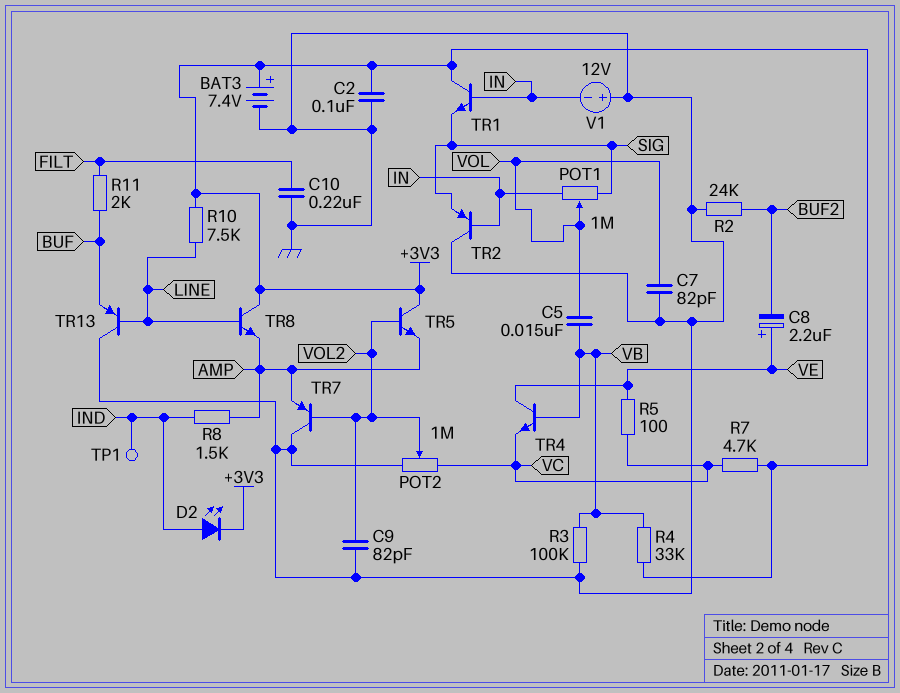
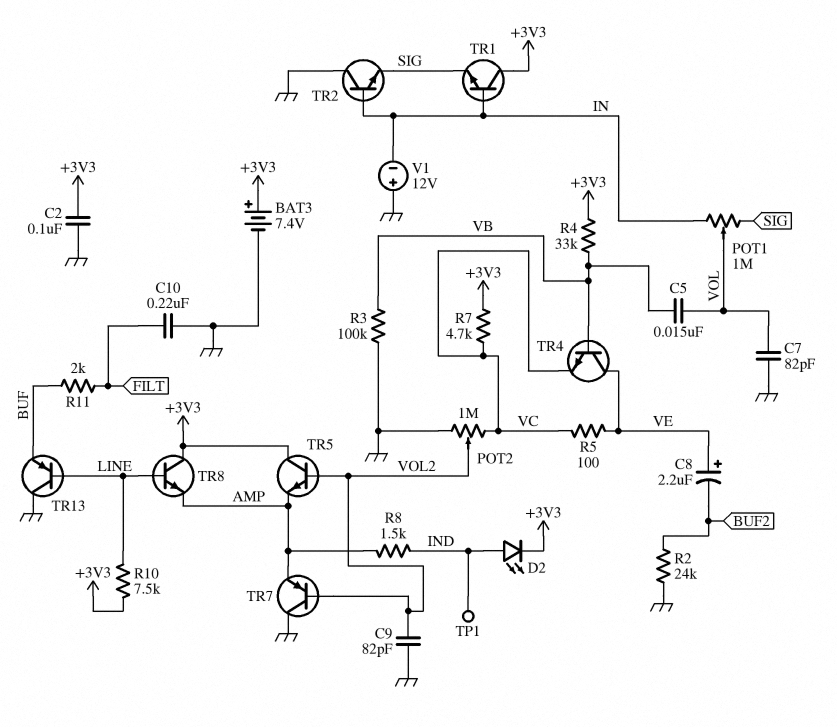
TR2: PNP (B IN, C GND, E SIG) -> NPN (B IN, C GND, E SIG)

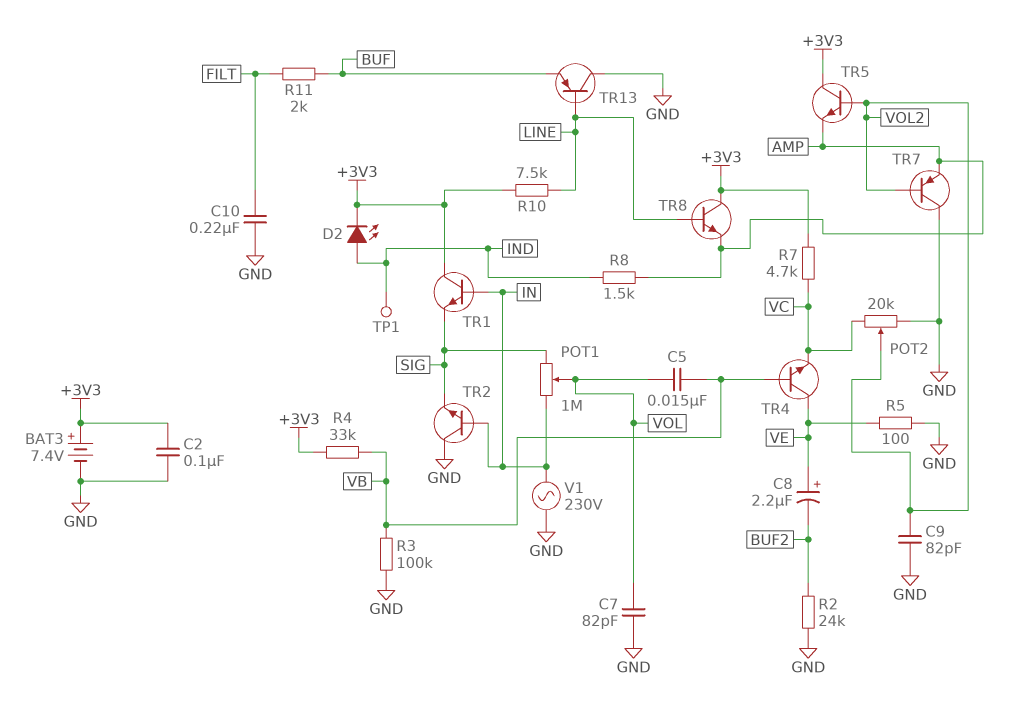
POT2: 1M (GND, VC, wiper VOL2) -> 20k (GND, VC, wiper VOL2)
R5: 100 (VC, VE) -> 100 (GND, VE)
V1: 12V (plus GND, minus IN) -> AC 230V (GND, IN)

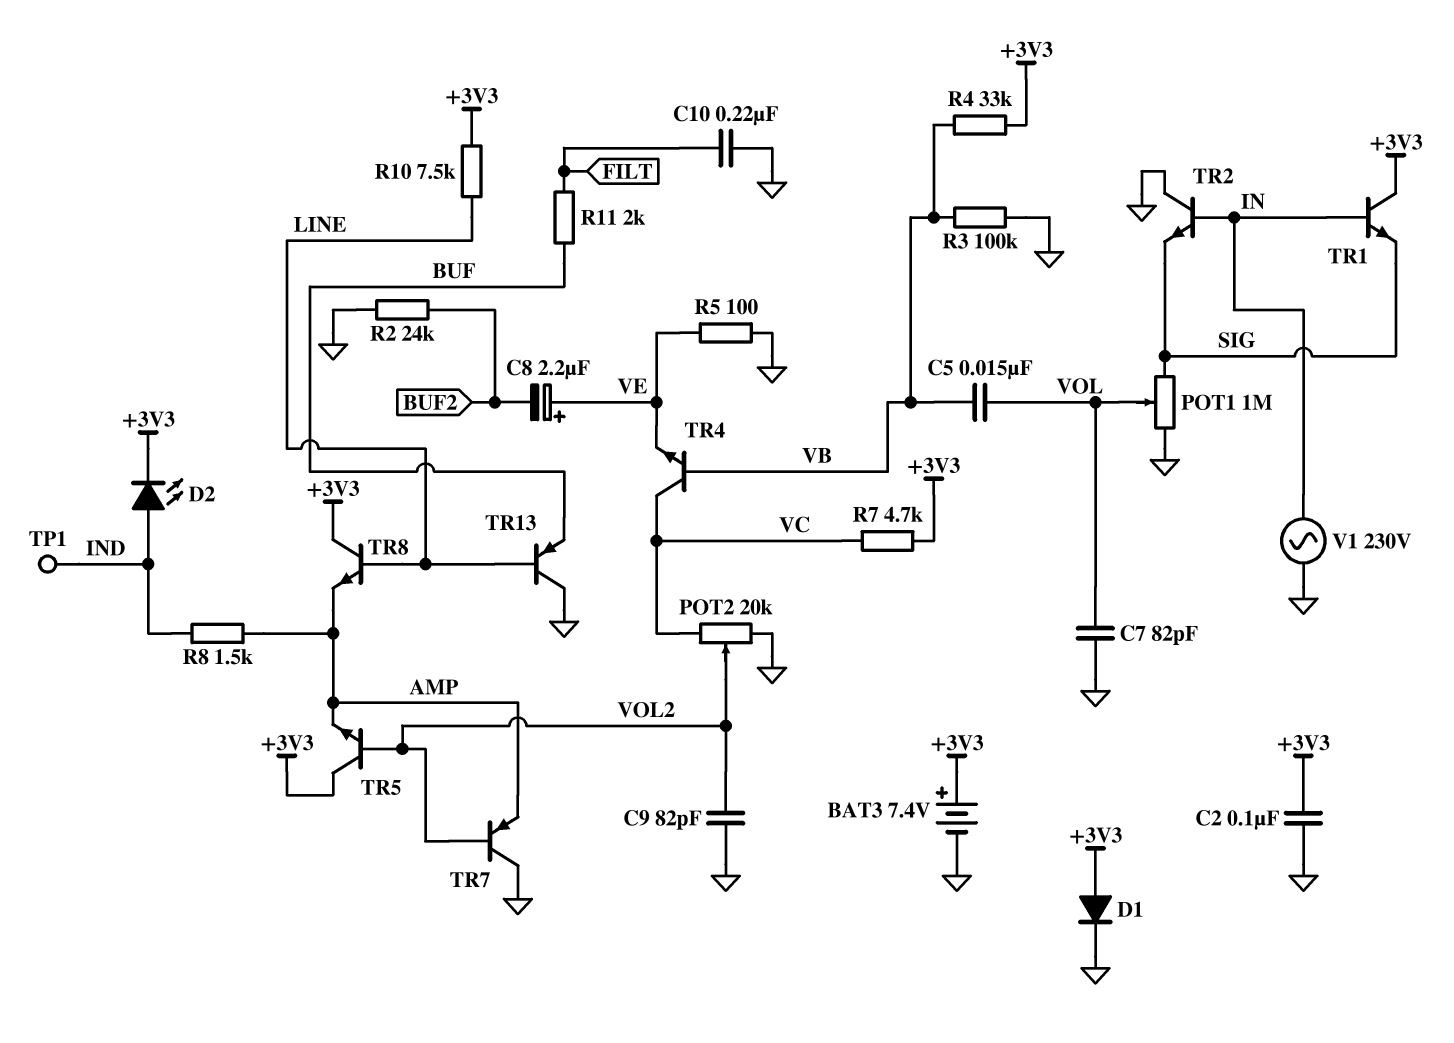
D1: none -> diode (A +3V3, K GND)
POT1: 1M (IN, SIG, wiper VOL) -> 1M (GND, SIG, wiper VOL)
TR4: NPN (B VB, C VE, E VC) -> NPN (B VB, C VC, E VE)

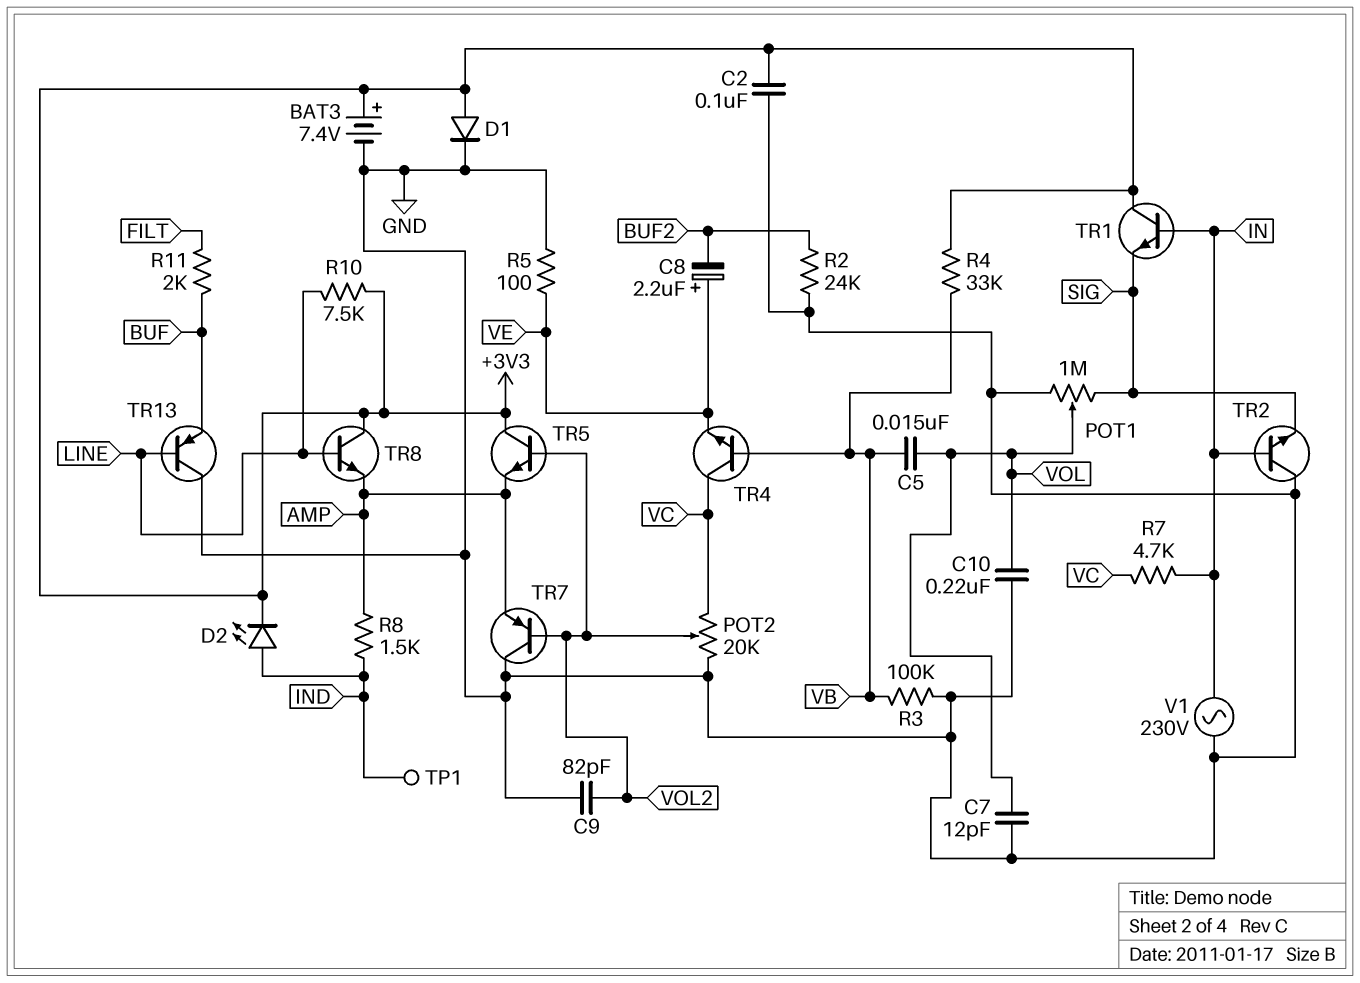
C7: 82pF (GND, VOL) -> 12pF (GND, VOL)
C10: 220nF (FILT, GND) -> 220nF (GND, VOL)
R7: 4.7k (+3V3, VC) -> 4.7k (IN, VC)

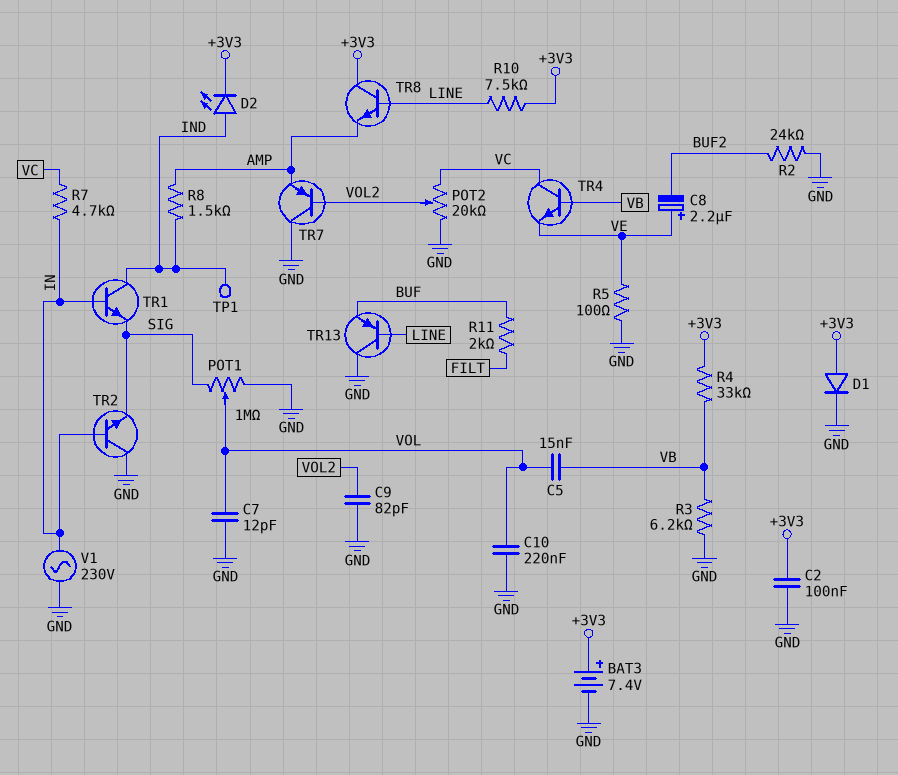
R3: 100k (GND, VB) -> 6.2k (GND, VB)
TR1: NPN (B IN, C +3V3, E SIG) -> NPN (B IN, C IND, E SIG)
TR5: NPN (B VOL2, C +3V3, E AMP) -> none

